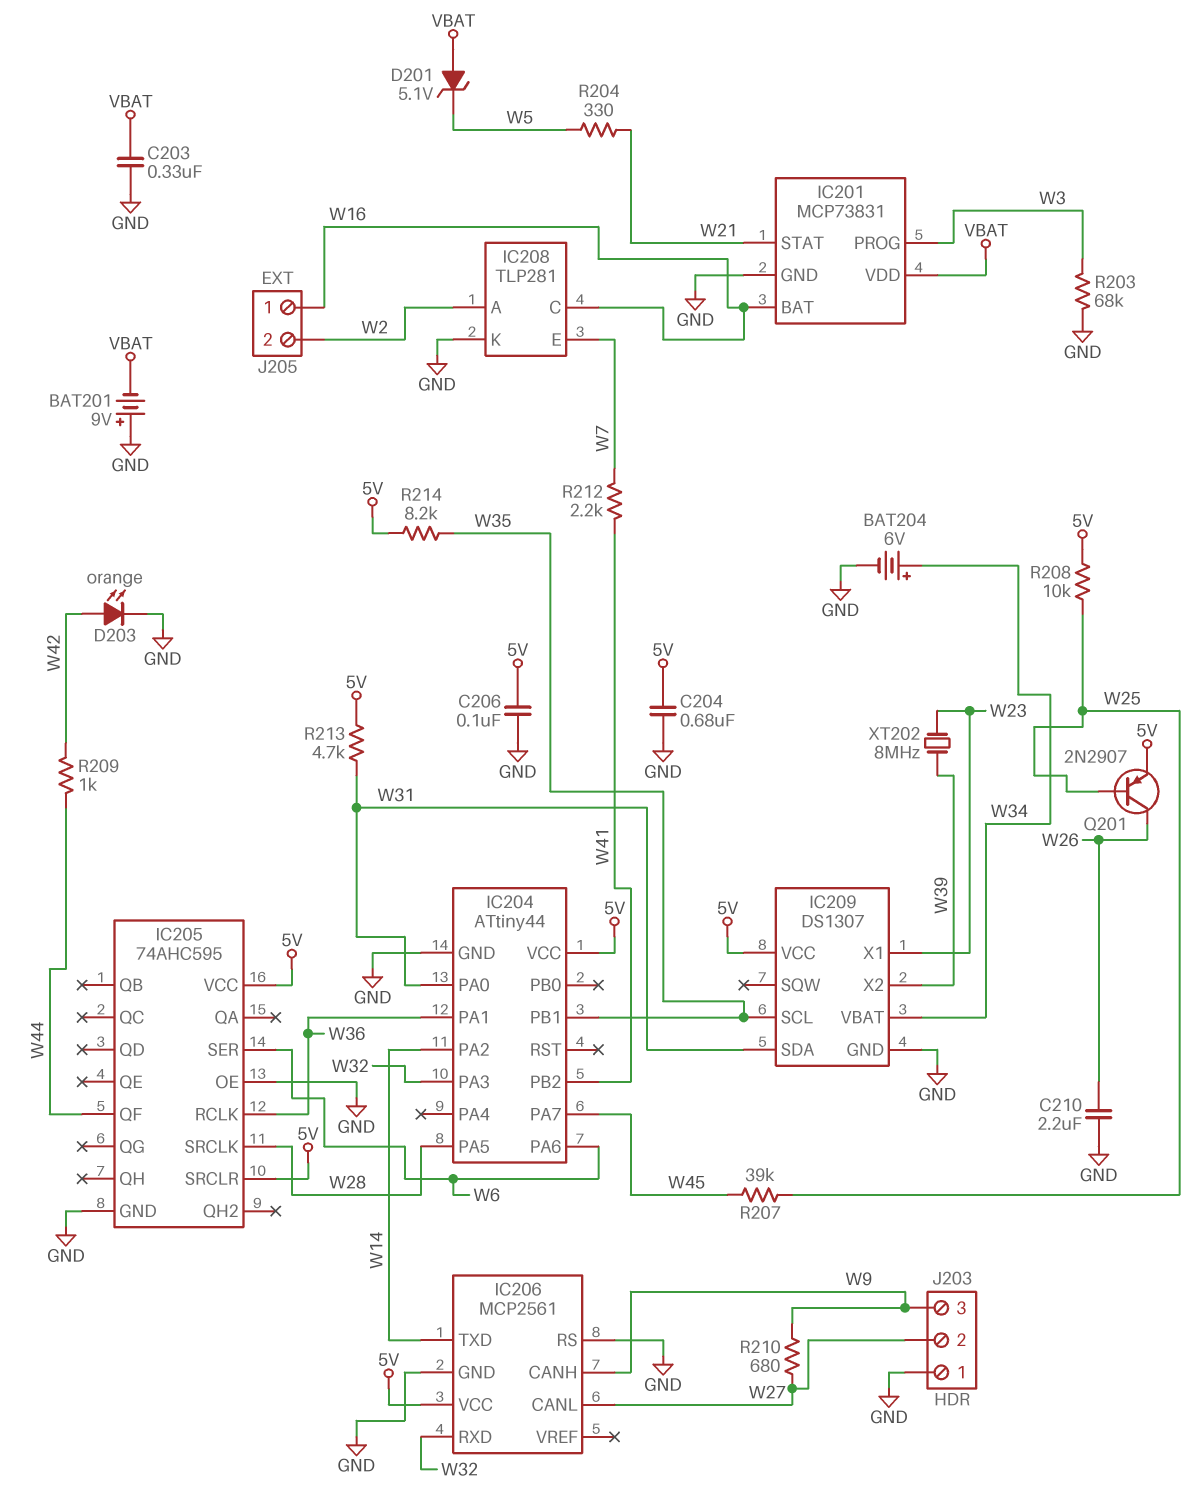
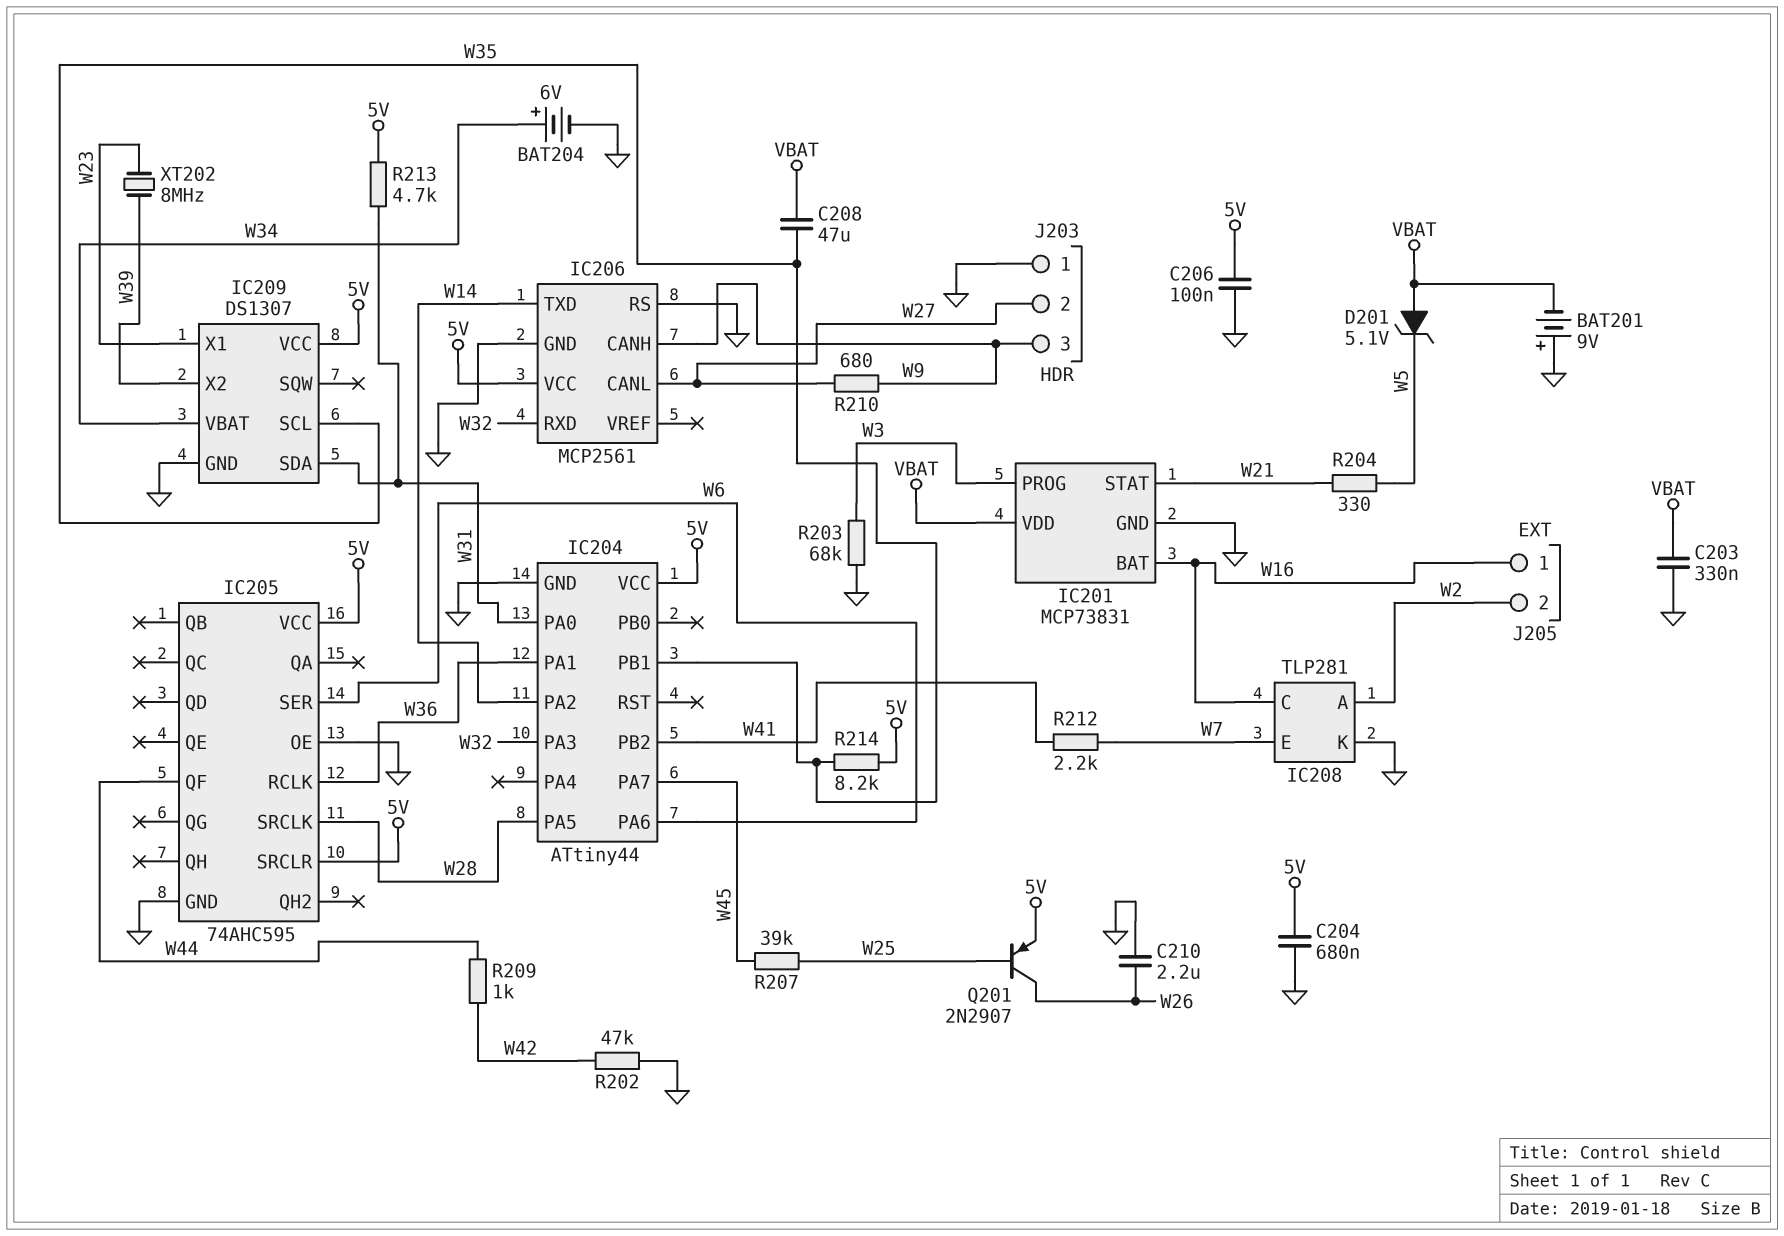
C208: none -> 47uF (VBAT, W35)
D203: LED orange (A W42, K GND) -> none
R202: none -> 47k (GND, W42)
R208: 10k (5V, W25) -> none

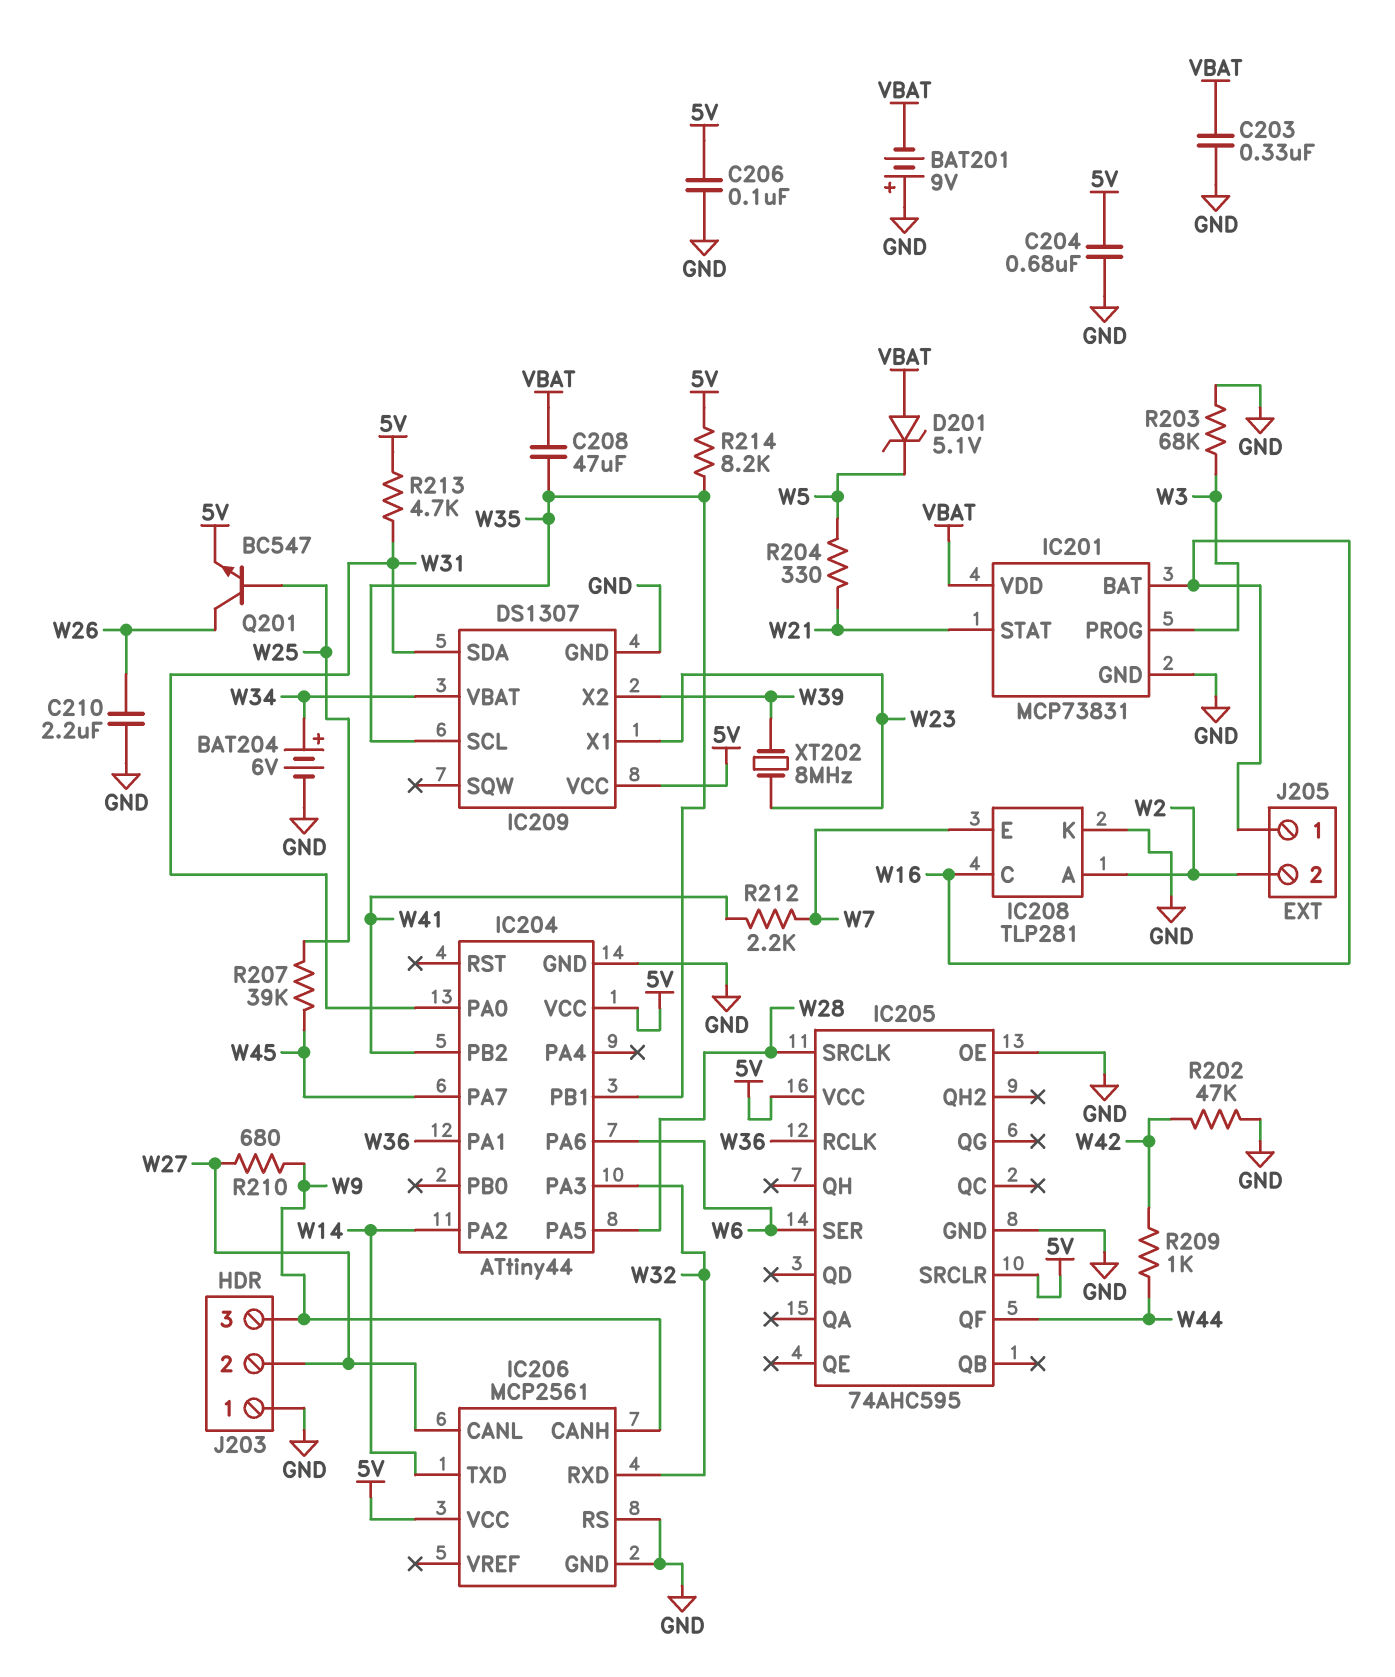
Q201: PNP 2N2907 (B W25, C W26, E 5V) -> NPN BC547 (B W25, C W26, E 5V)

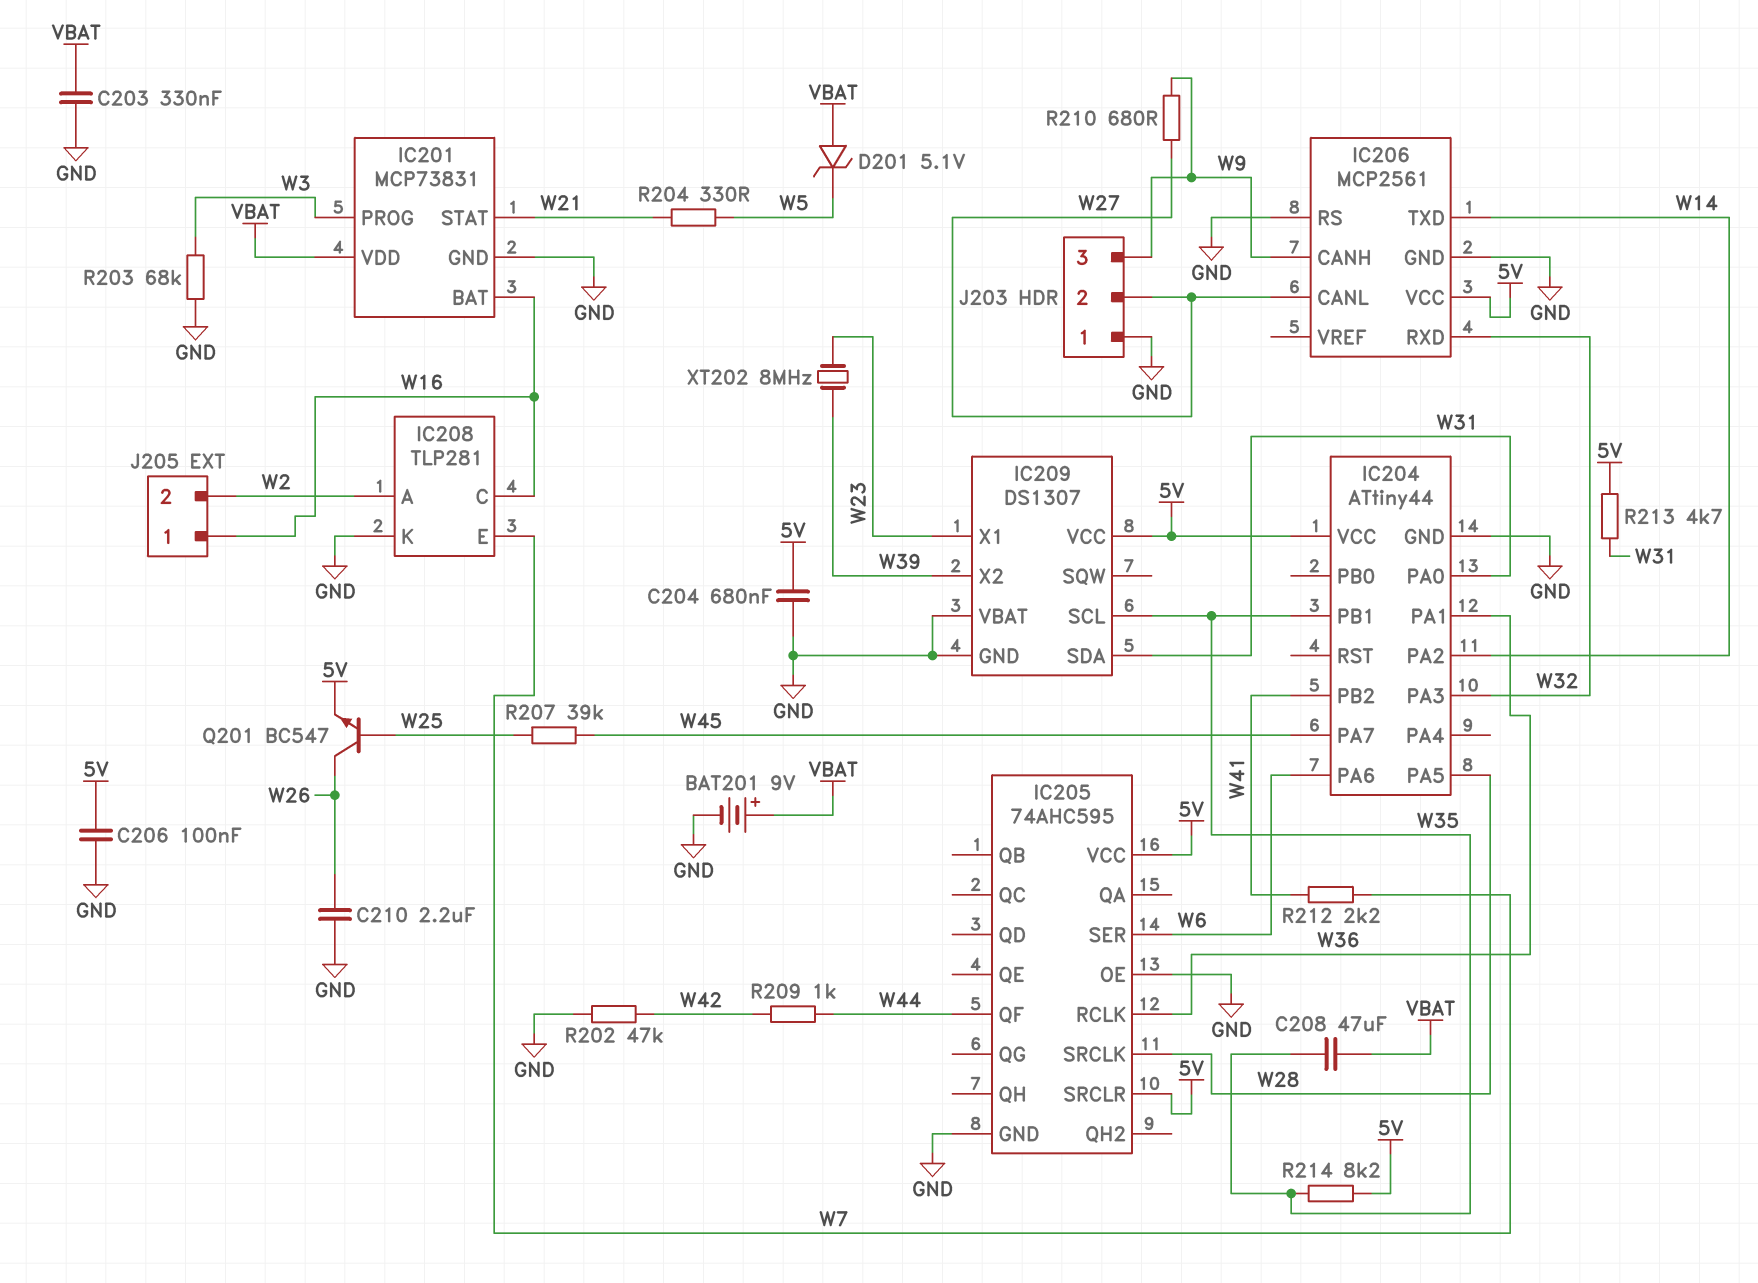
BAT201: 9V (plus GND, minus VBAT) -> 9V (plus VBAT, minus GND)
BAT204: 6V (plus W34, minus GND) -> none
IC209 pin VBAT: W34 -> GND

